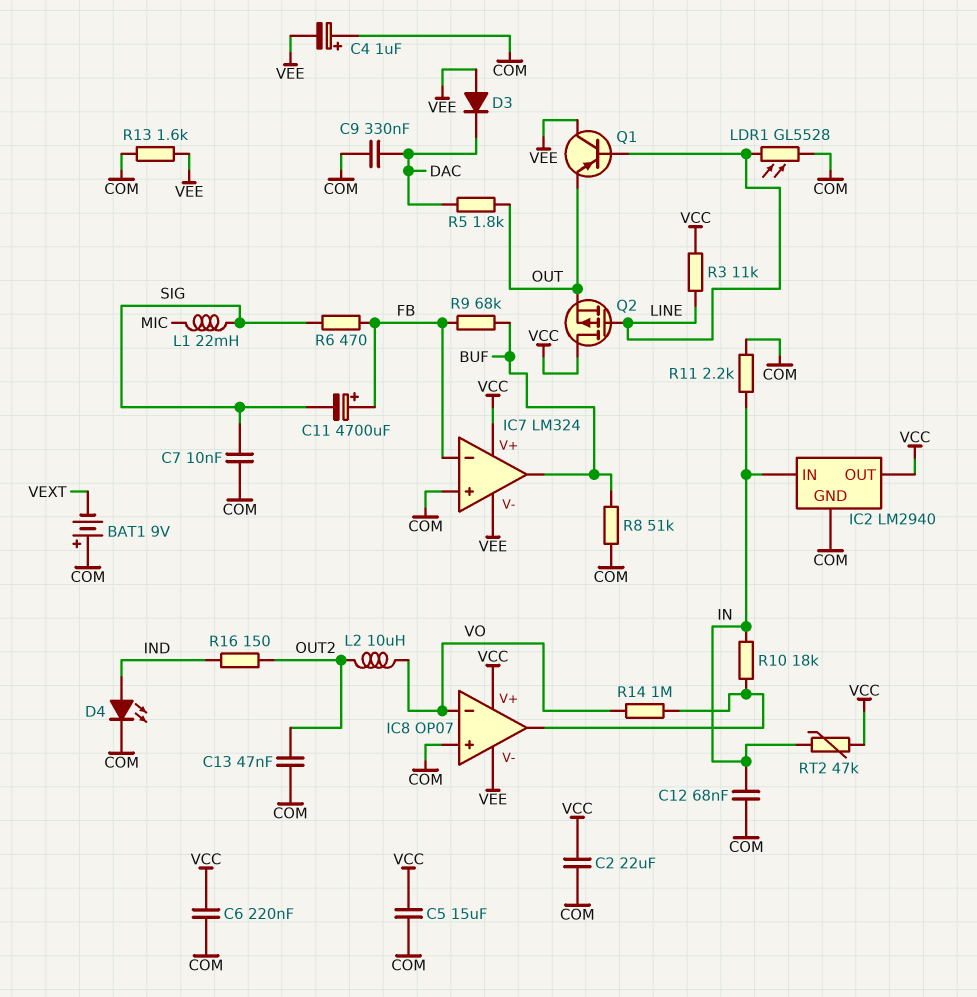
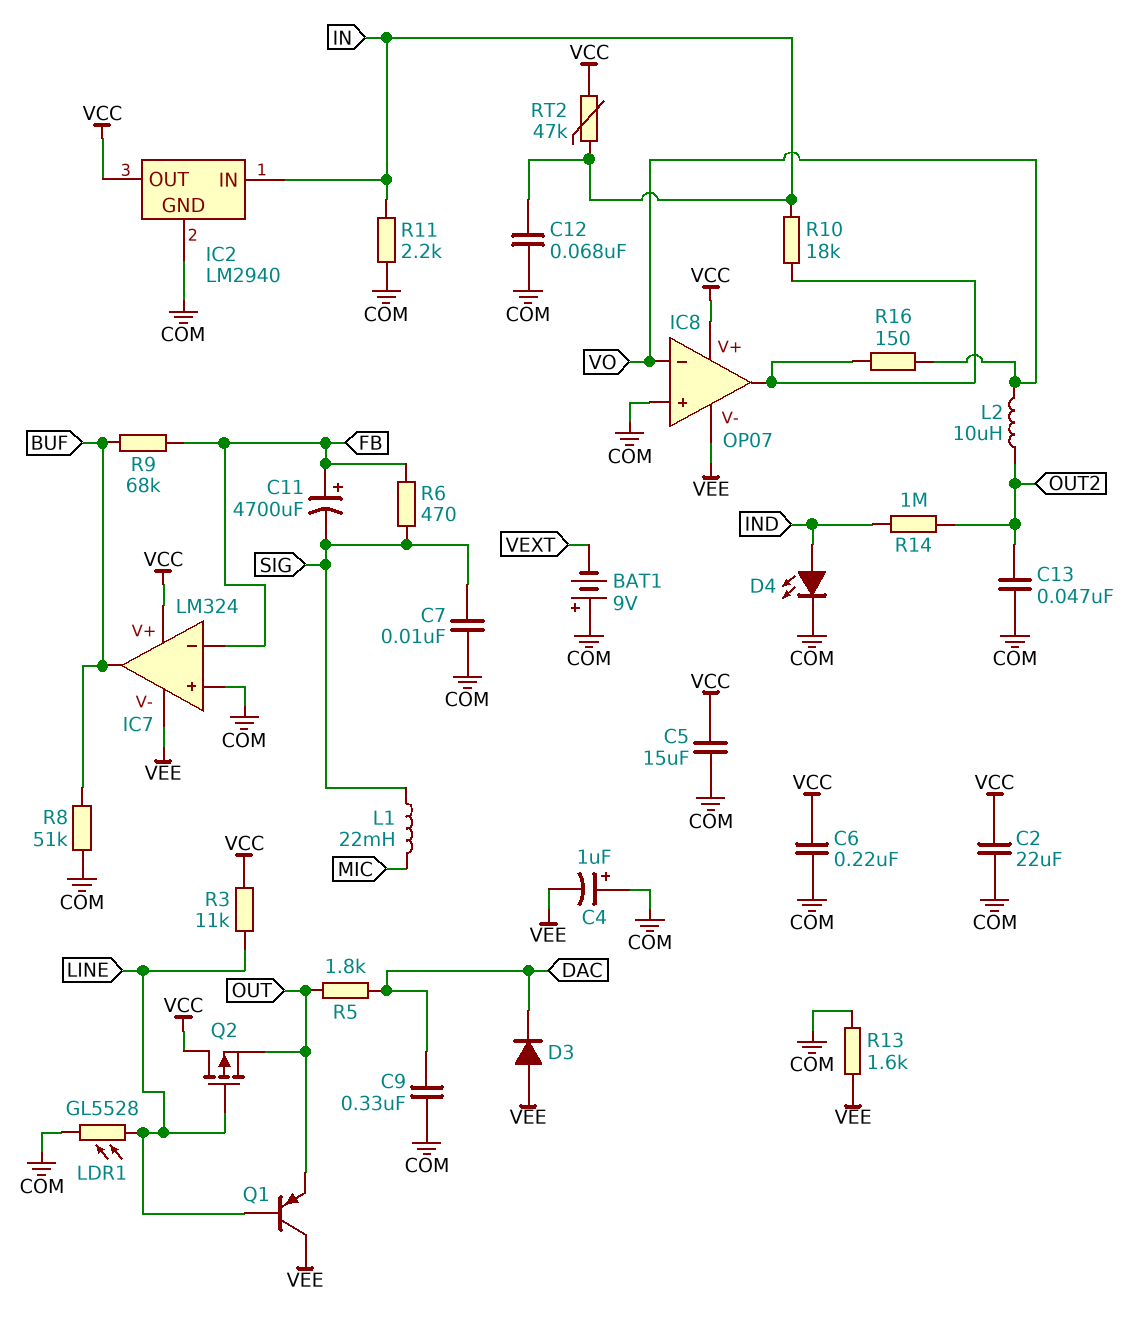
R14: 1M (IC8/out, VO) -> 1M (IND, OUT2)
R16: 150 (IND, OUT2) -> 150 (IC8/out, VO)

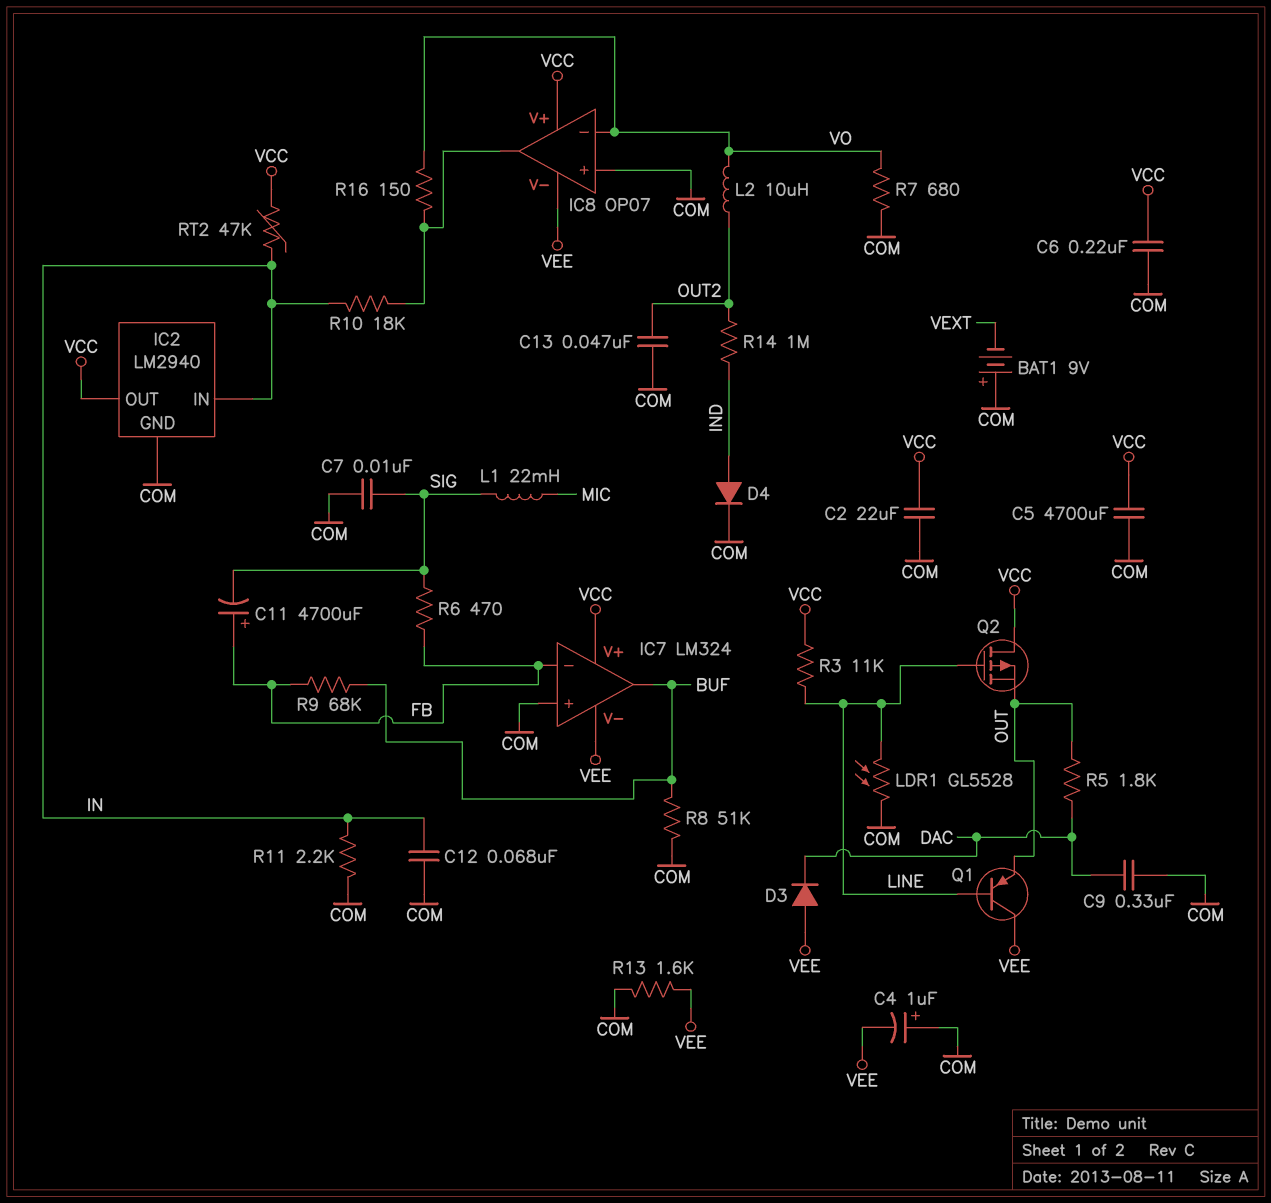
C5: 15uF (COM, VCC) -> 4700uF (COM, VCC)
D4: LED (A IND, K COM) -> diode (A IND, K COM)
R7: none -> 680 (COM, VO)

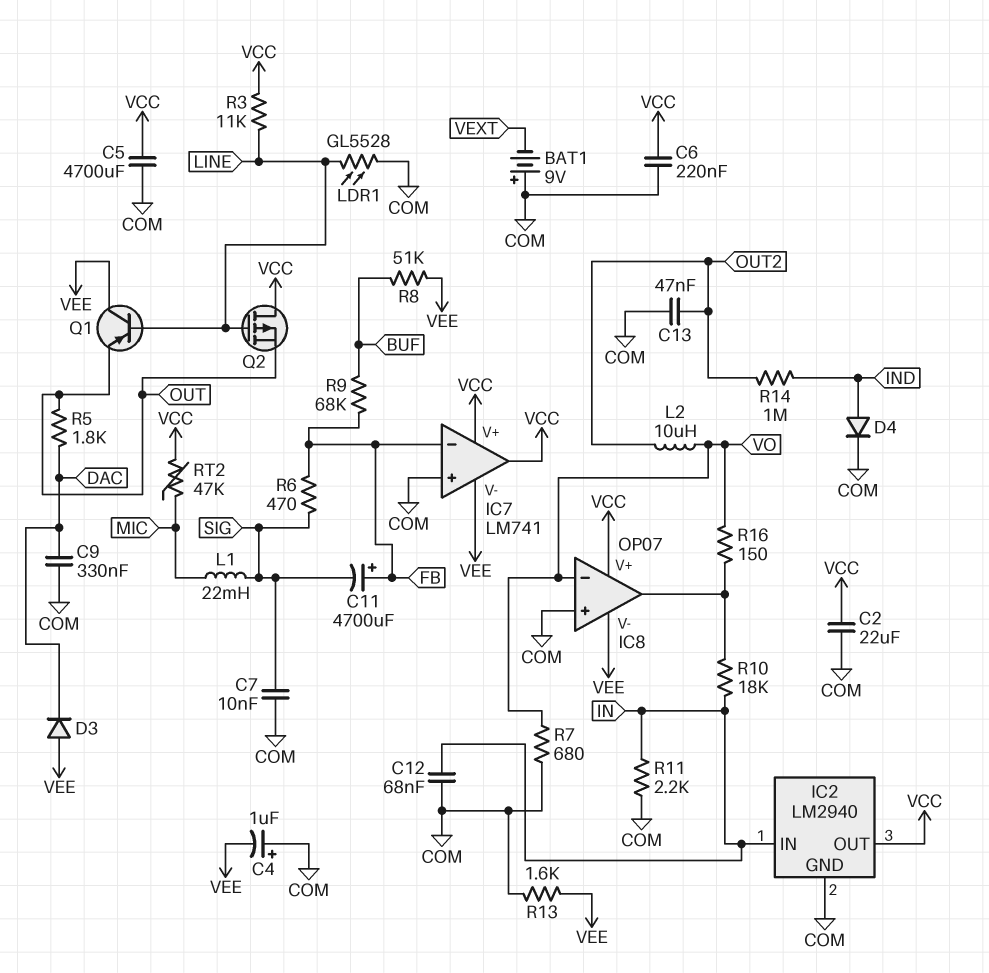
IC7: LM324 -> LM741
IC7 pin out: BUF -> VCC
R8: 51k (BUF, COM) -> 51k (BUF, VEE)
RT2: 47k (IN, VCC) -> 47k (MIC, VCC)

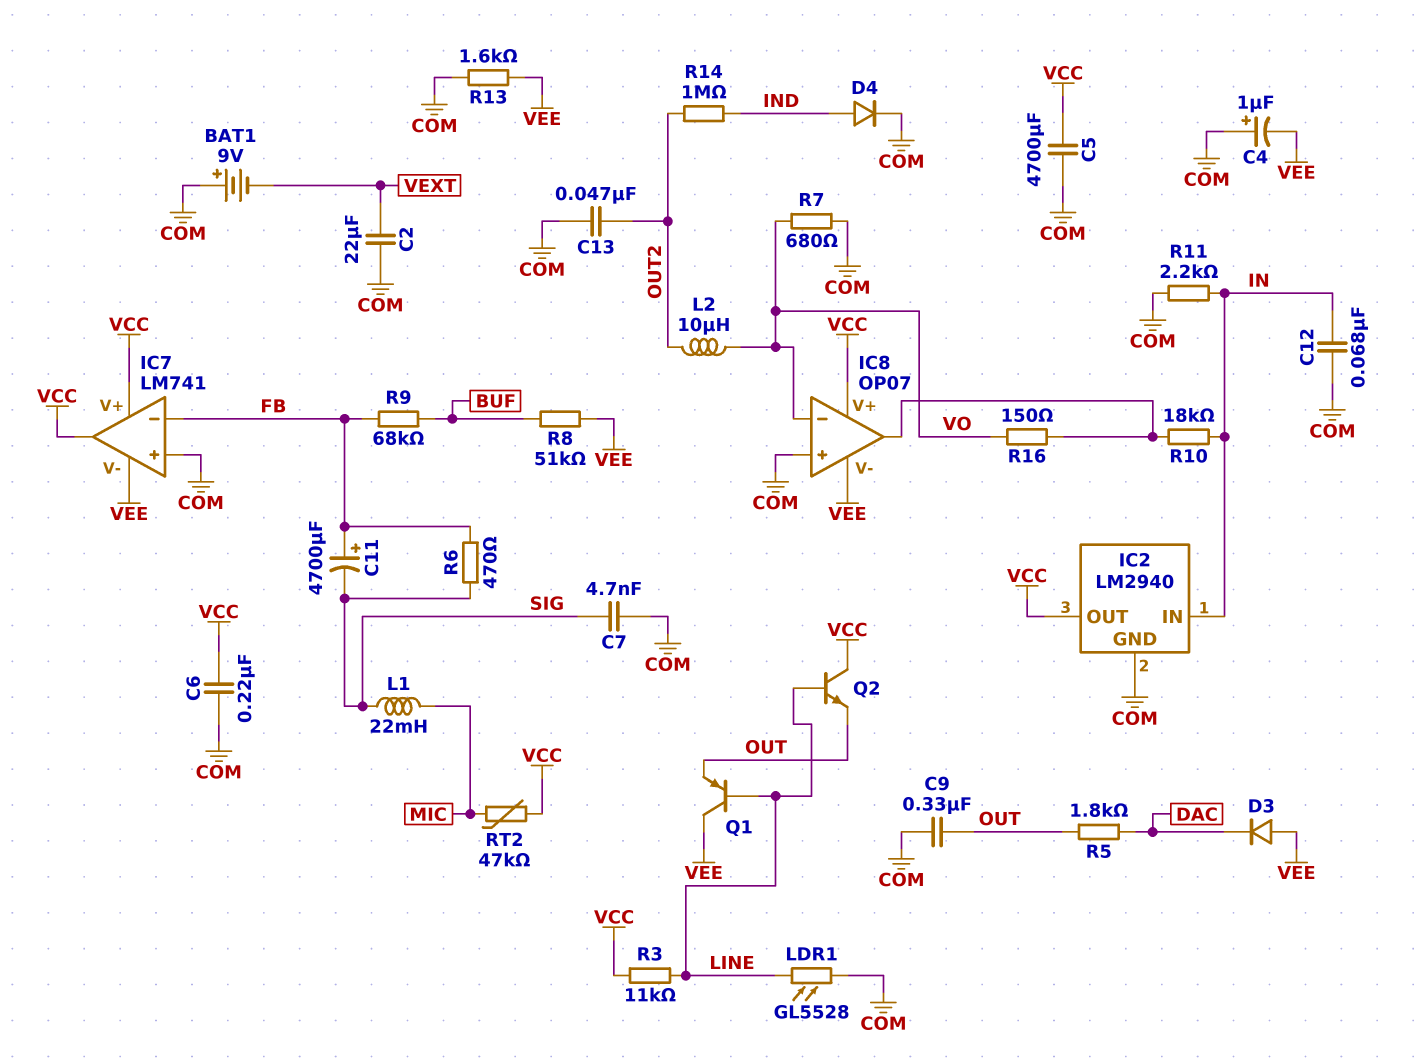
C2: 22uF (COM, VCC) -> 22uF (COM, VEXT)
C7: 10nF (COM, SIG) -> 4.7nF (COM, SIG)
C9: 330nF (COM, DAC) -> 330nF (COM, OUT)
Q2: PMOS (G LINE, D VCC, S OUT) -> NPN (B LINE, C VCC, E OUT)

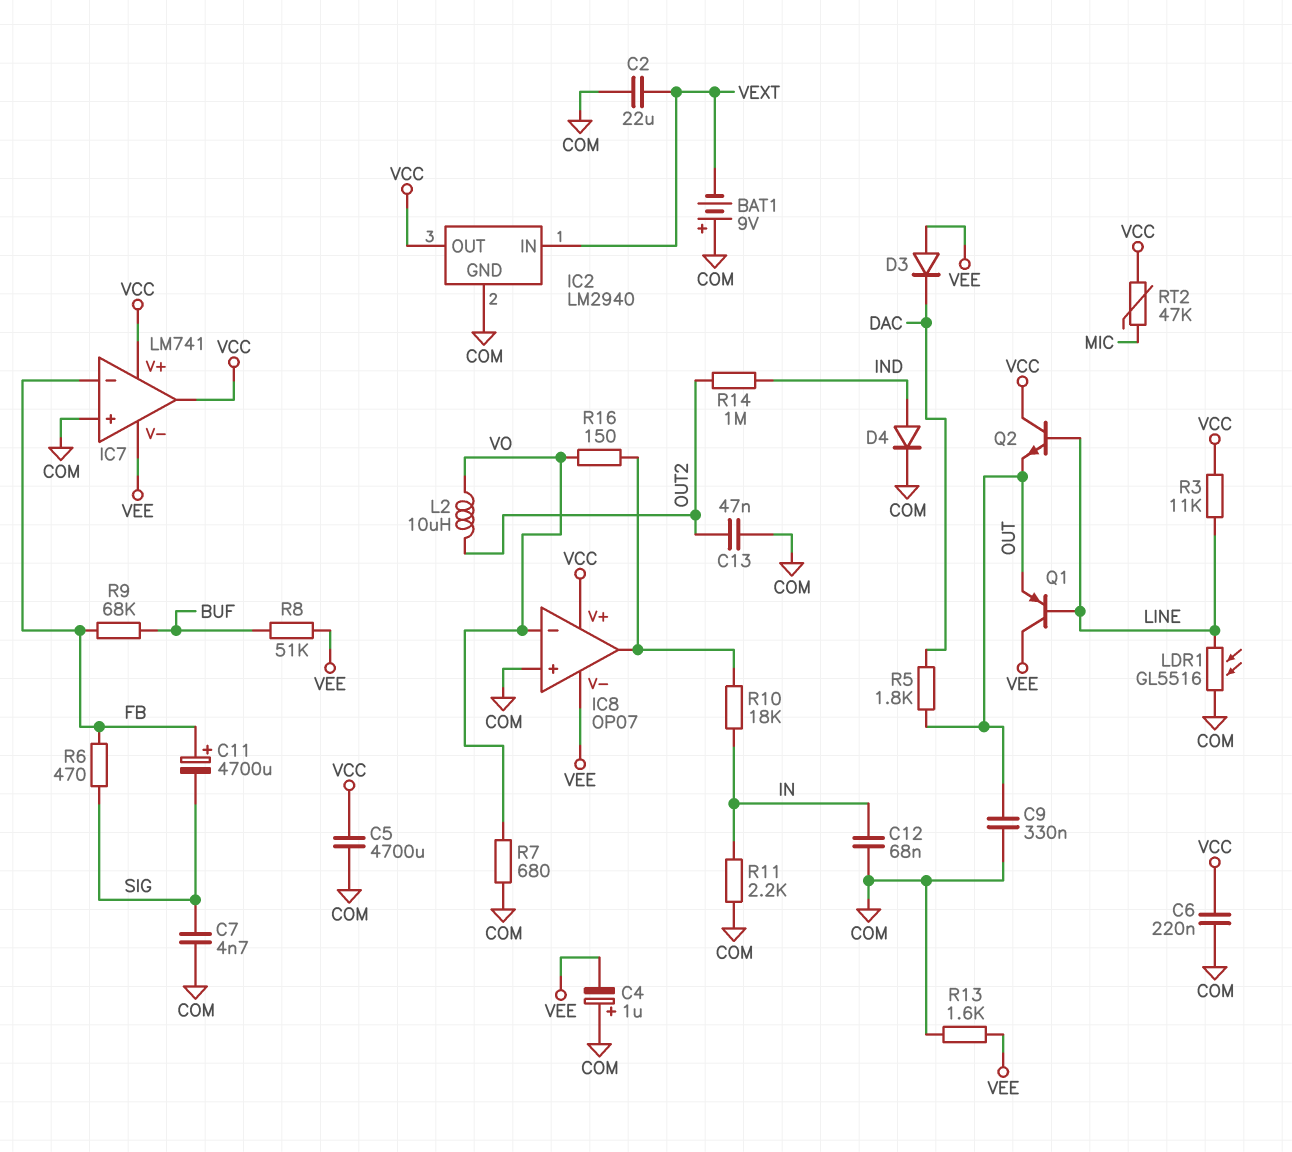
IC2 pin IN: IN -> VEXT
L1: 22mH (MIC, SIG) -> none
LDR1: GL5528 (COM, LINE) -> GL5516 (COM, LINE)

